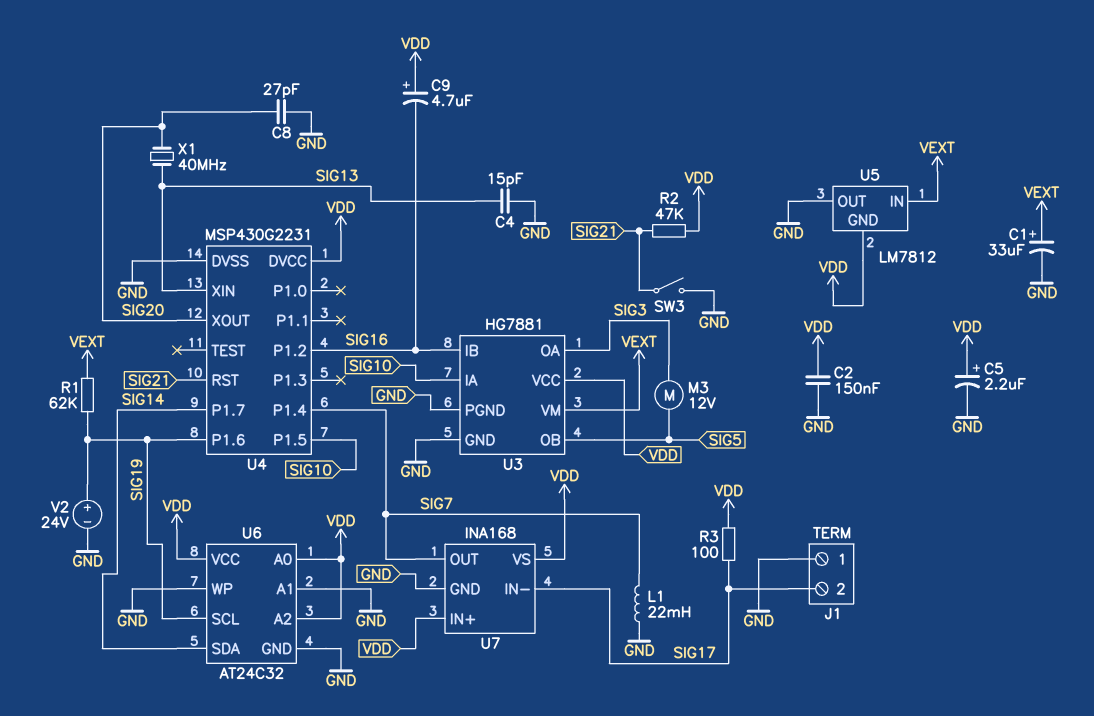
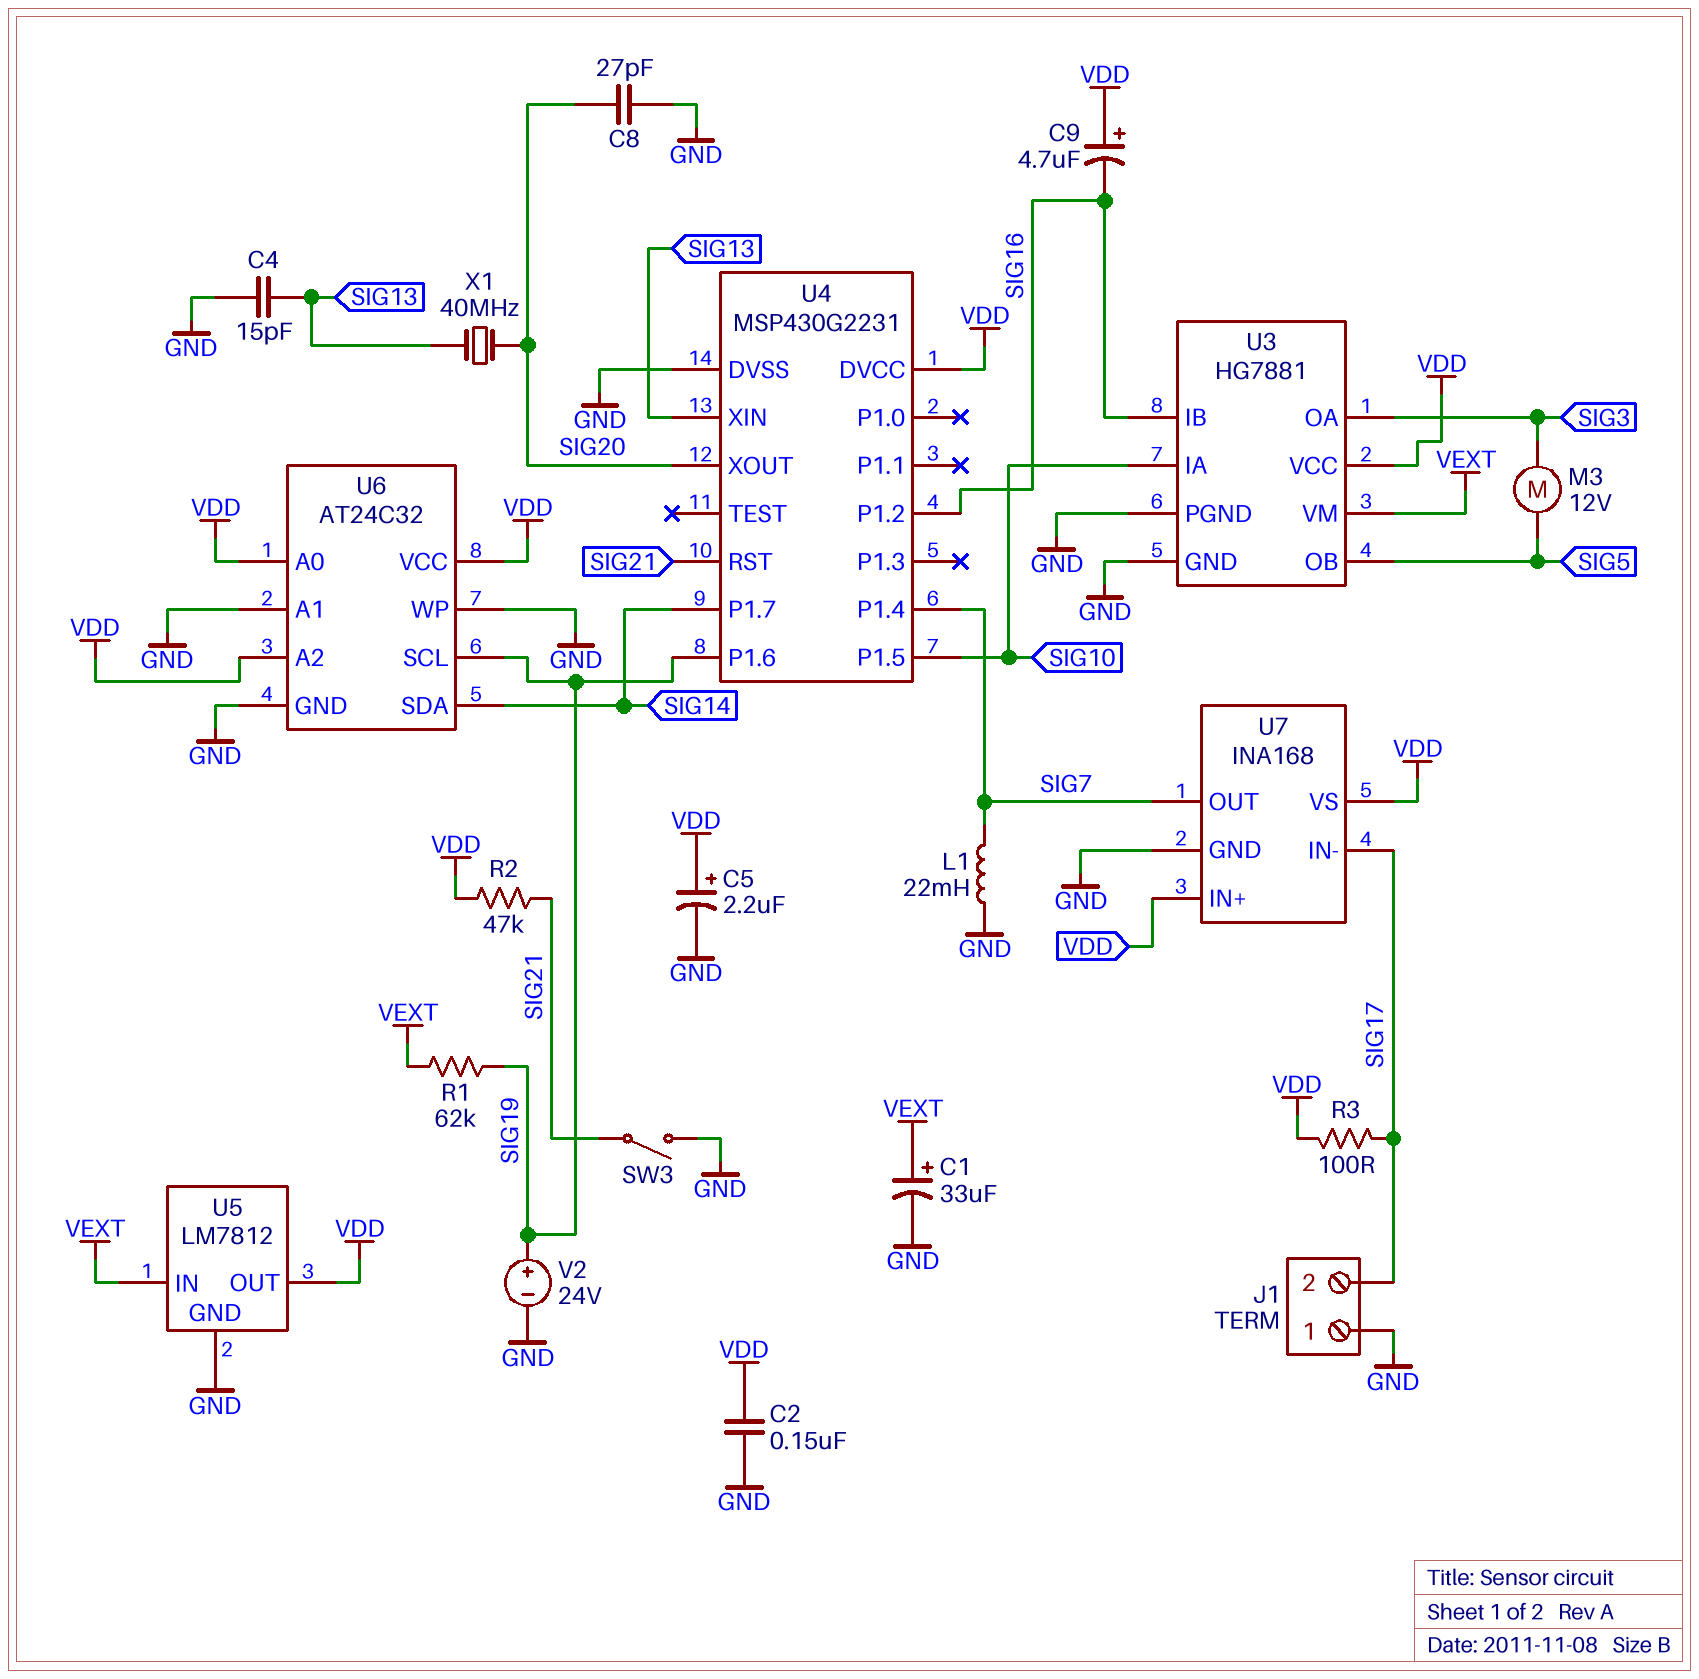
U5 pin GND: VDD -> GND
U5 pin OUT: GND -> VDD

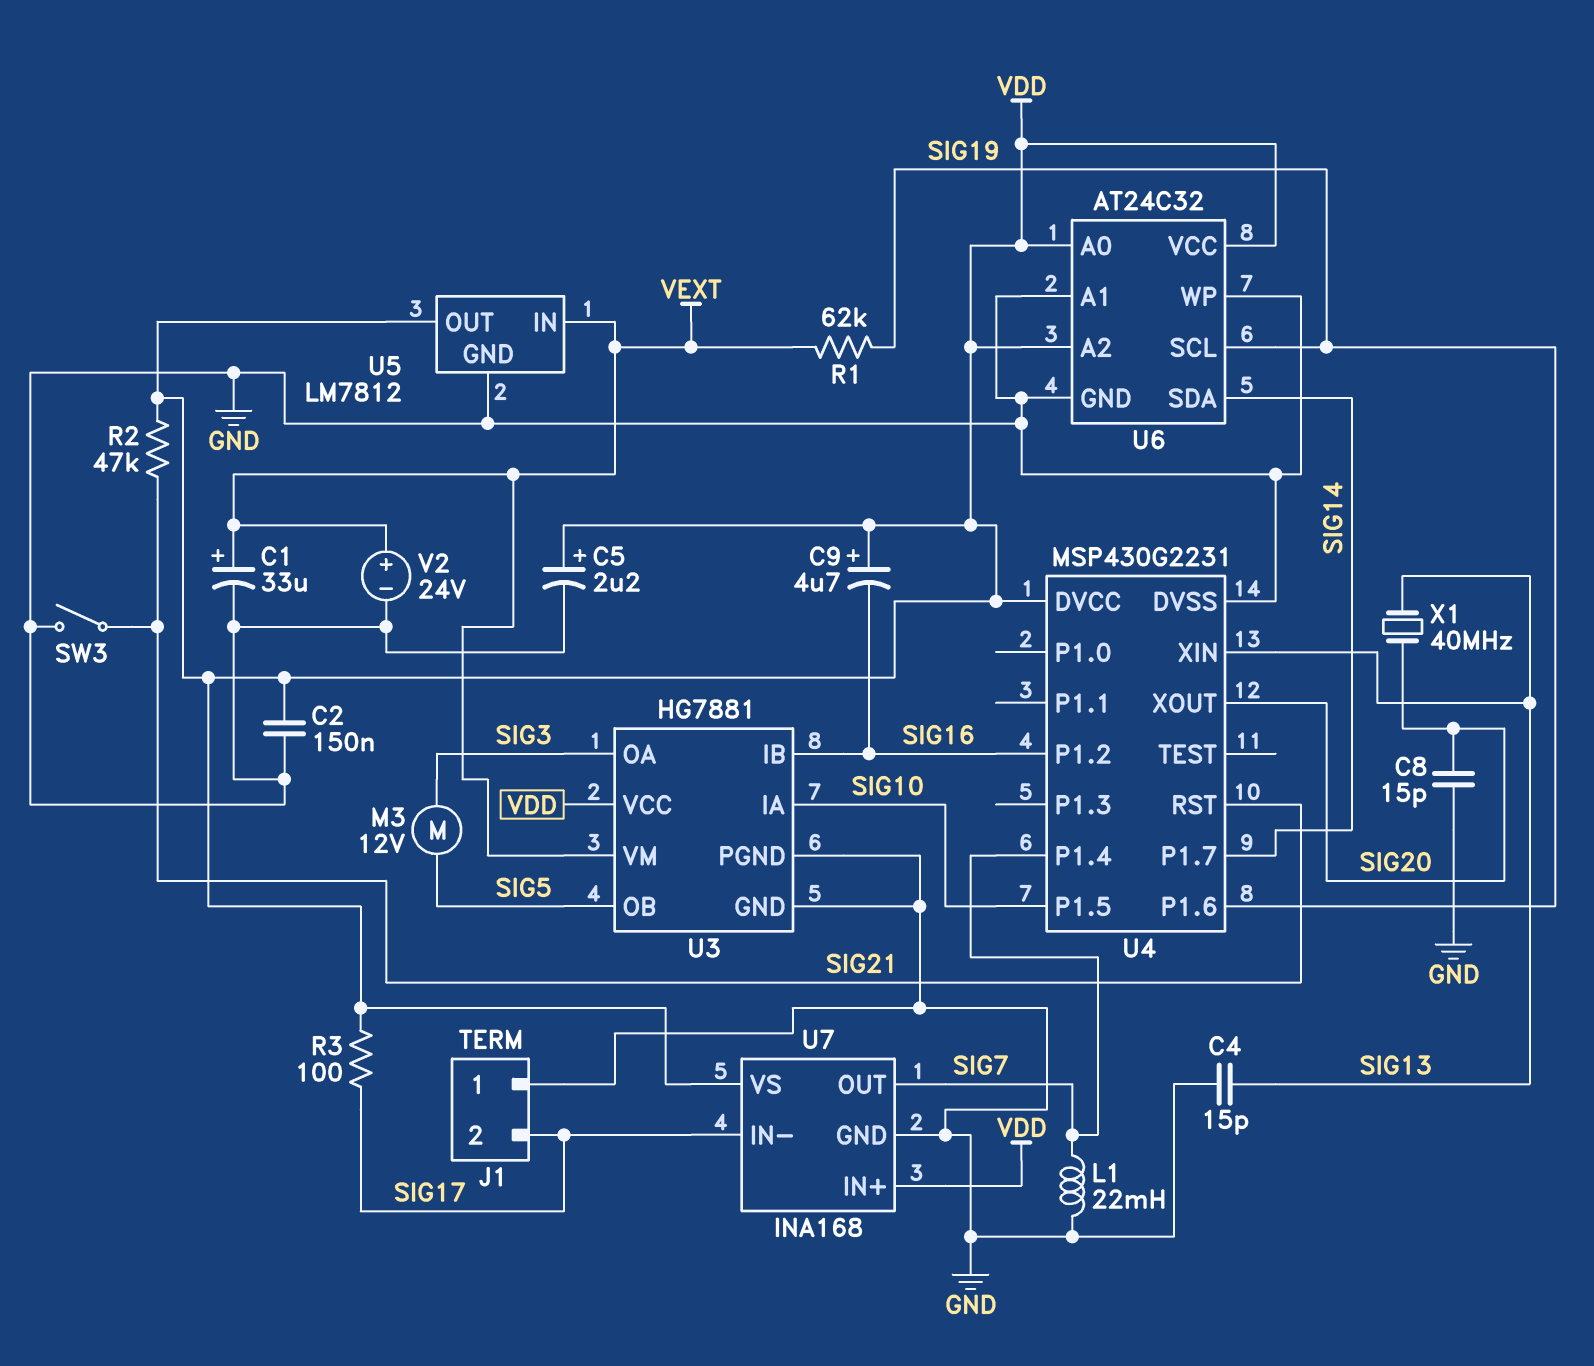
C8: 27pF (GND, SIG20) -> 15pF (GND, SIG20)
V2: 24V (plus SIG19, minus GND) -> 24V (plus VEXT, minus GND)

